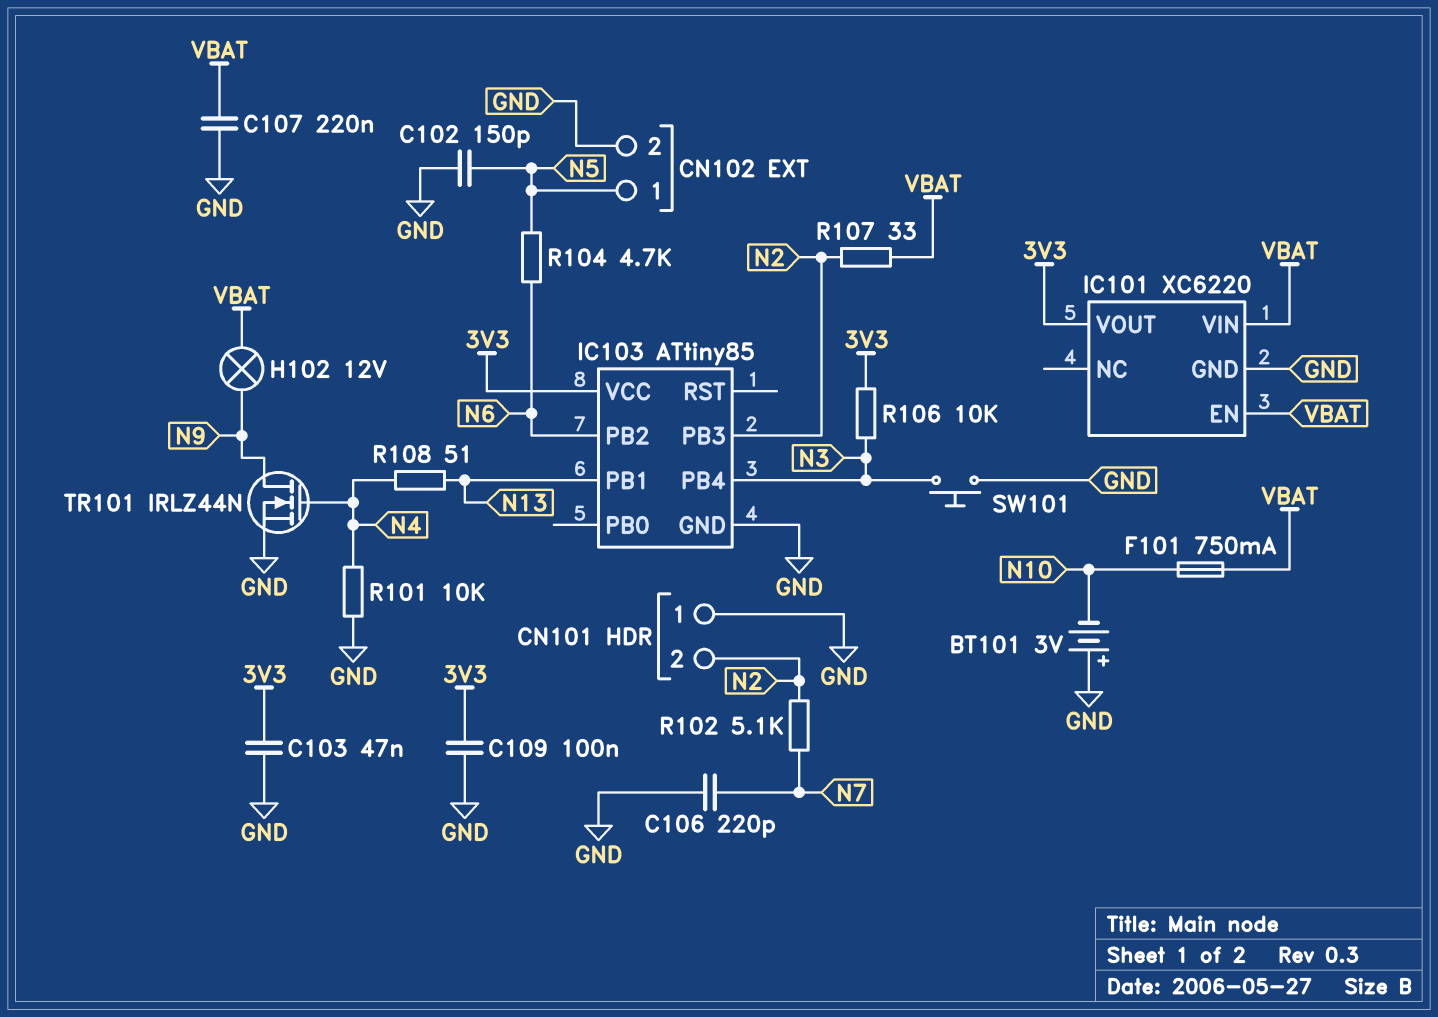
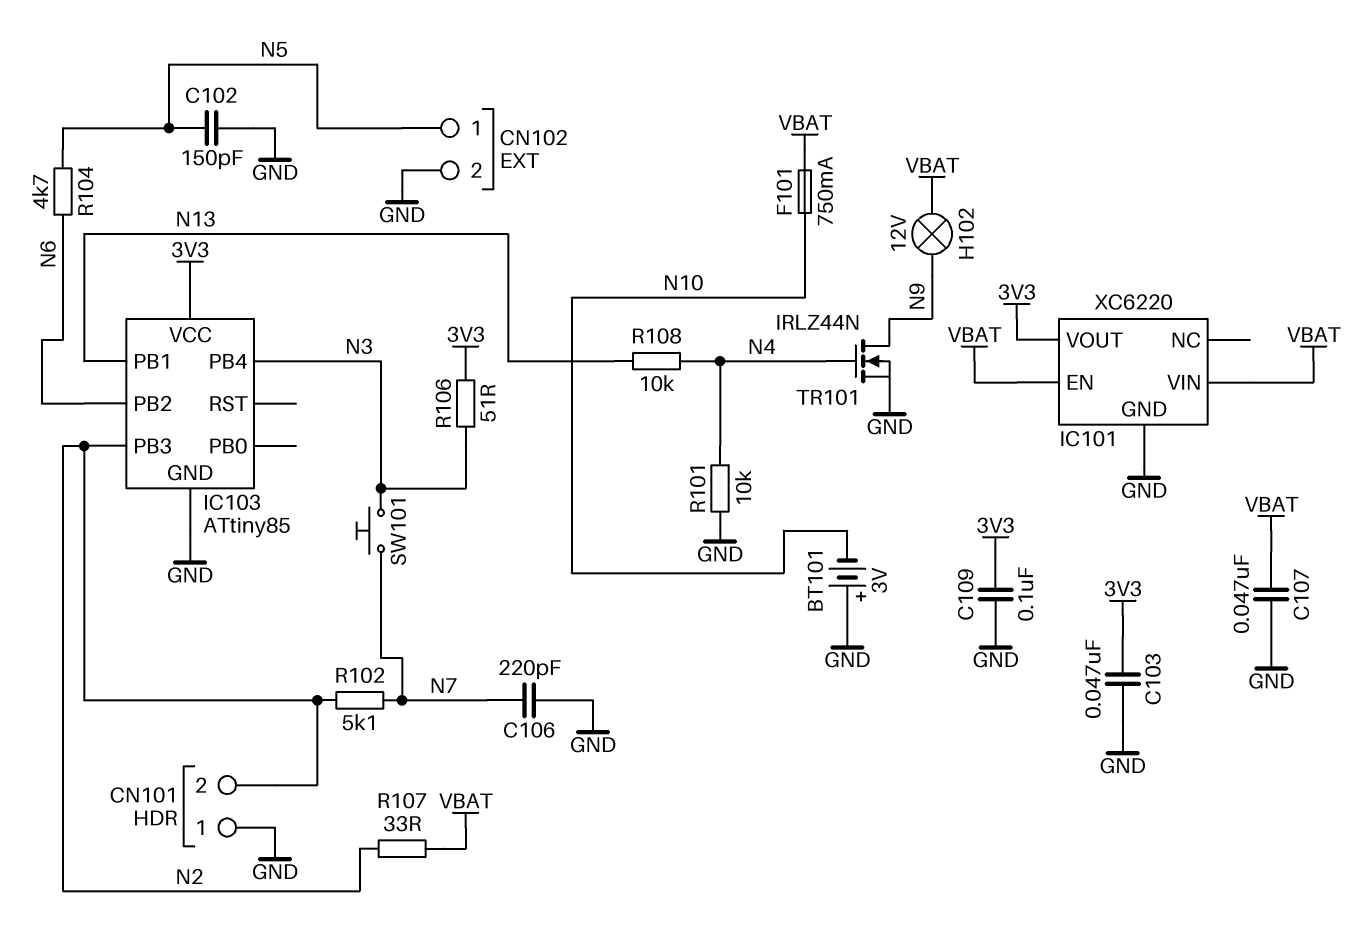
C107: 220nF (GND, VBAT) -> 47nF (GND, VBAT)
R106: 10k (3V3, N3) -> 51 (3V3, N3)
R108: 51 (N4, N13) -> 10k (N4, N13)
SW101: button (GND, N3) -> button (N3, N7)

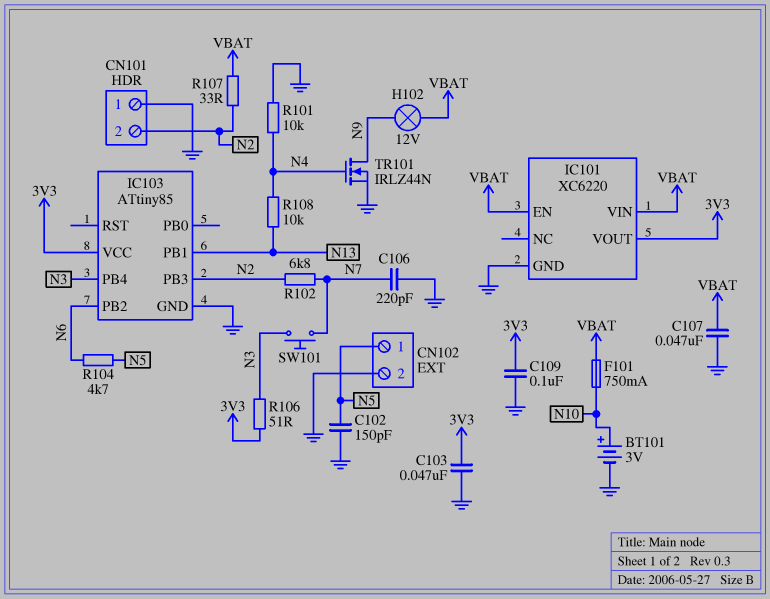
BT101: 3V (plus GND, minus N10) -> 3V (plus N10, minus GND)
R102: 5.1k (N2, N7) -> 6.8k (N2, N7)

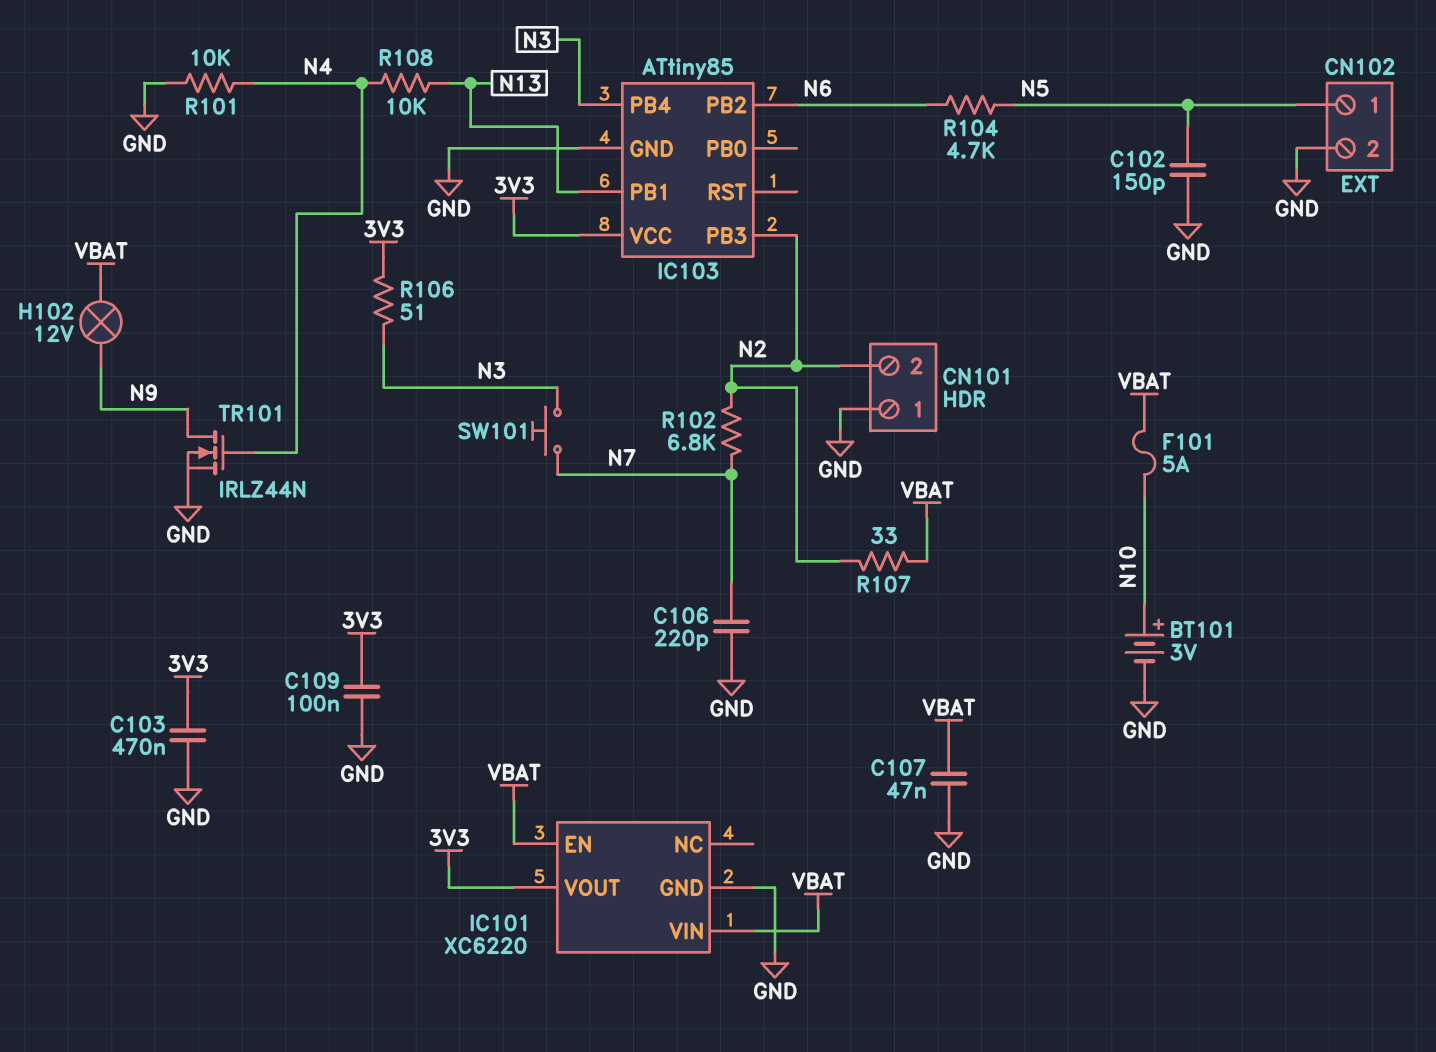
C103: 47nF (3V3, GND) -> 470nF (3V3, GND)
F101: 750mA (N10, VBAT) -> 5A (N10, VBAT)

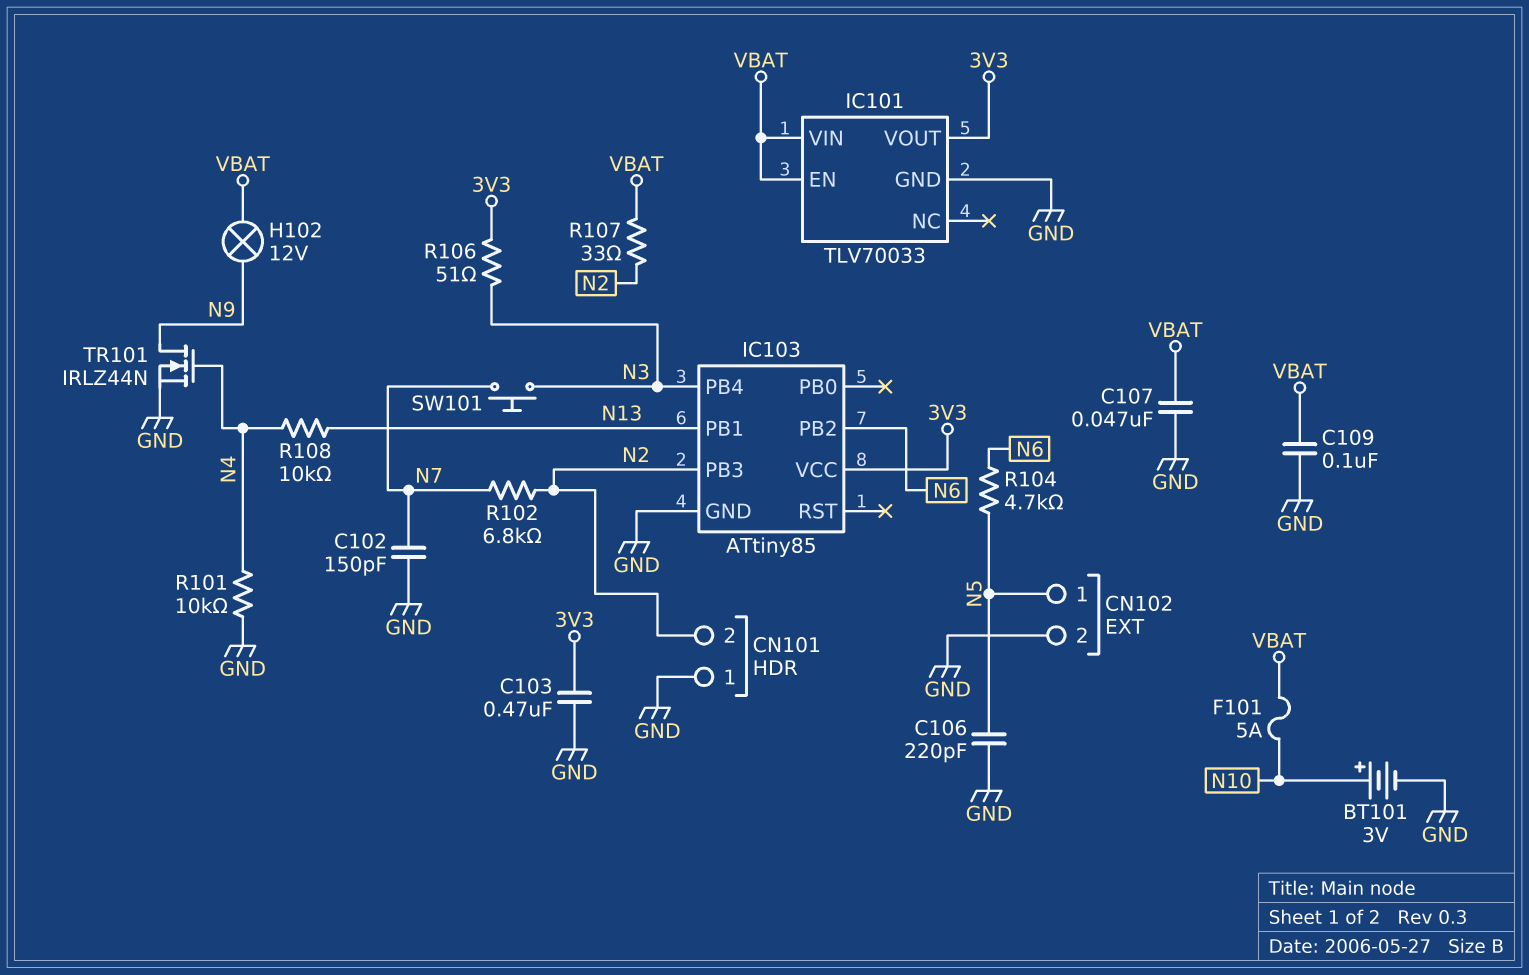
C102: 150pF (GND, N5) -> 150pF (GND, N7)
C106: 220pF (GND, N7) -> 220pF (GND, N5)
C109: 100nF (3V3, GND) -> 100nF (GND, VBAT)
IC101: XC6220 -> TLV70033

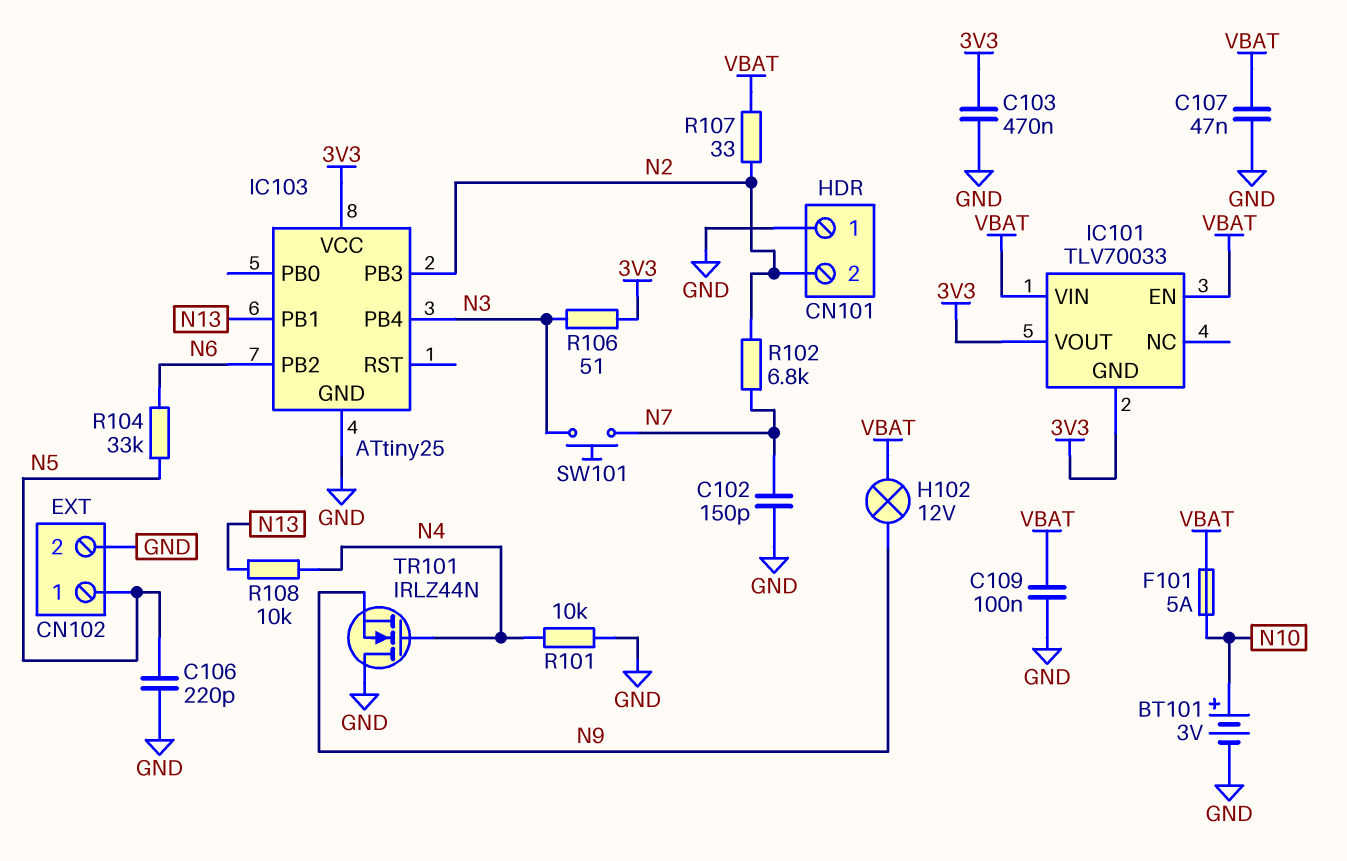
IC101 pin GND: GND -> 3V3
IC103: ATtiny85 -> ATtiny25
R104: 4.7k (N5, N6) -> 33k (N5, N6)
TR101: NMOS IRLZ44N (G N4, D N9, S GND) -> NMOS IRLZ44N (G N4, D GND, S N9)

